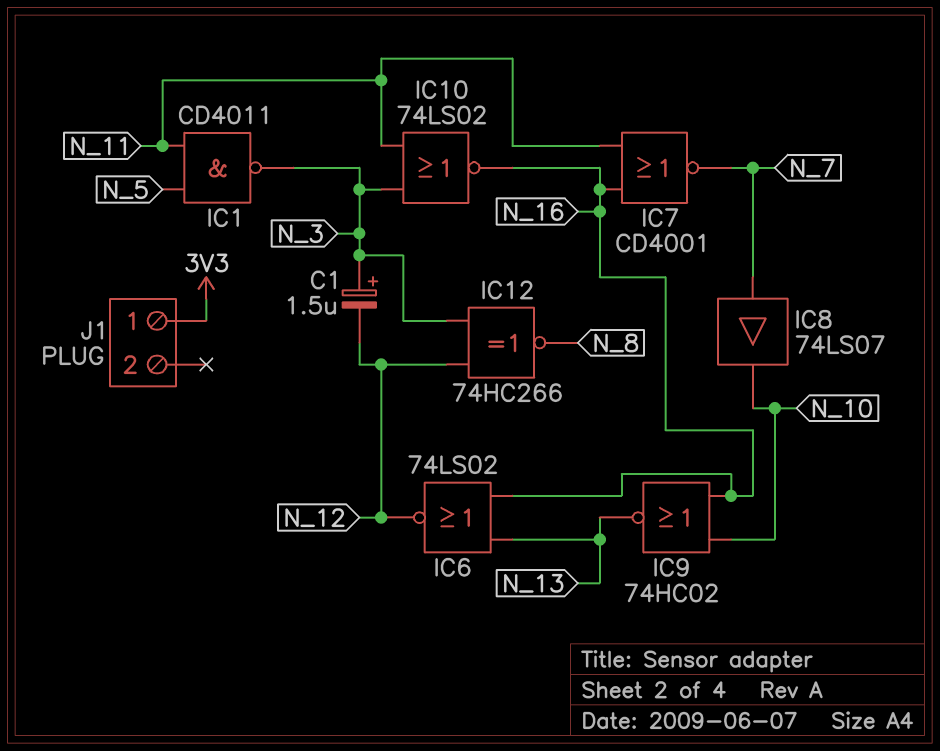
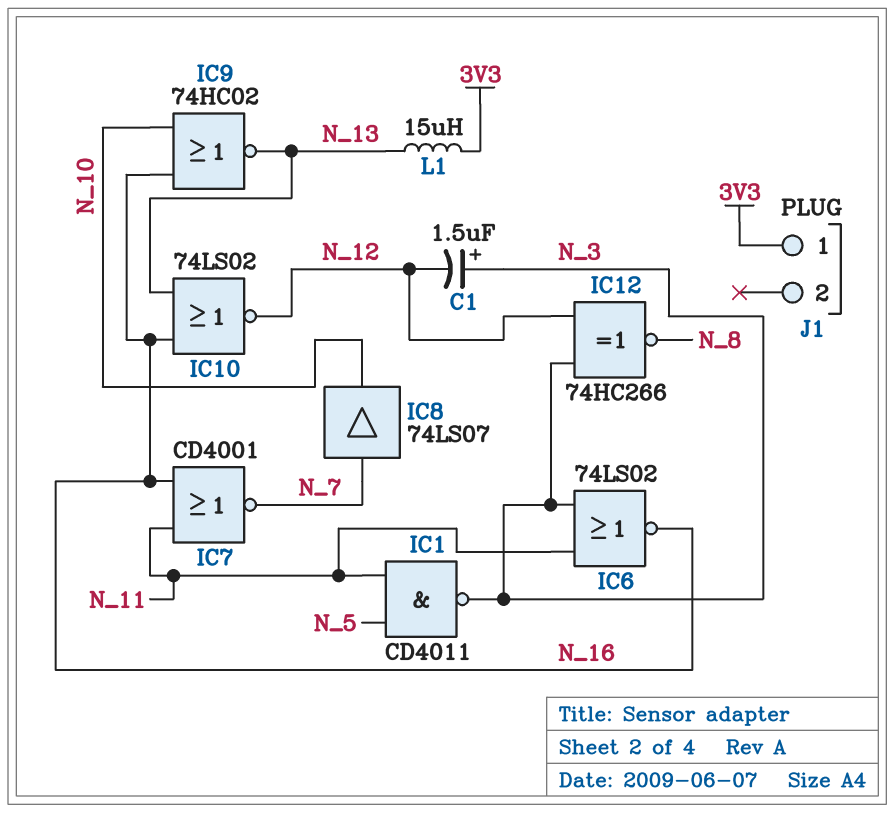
IC6: NOR 74LS02 (in N_13, in N_16, out N_12) -> NOR 74LS02 (in N_3, in N_11, out N_16)
IC10: NOR 74LS02 (in N_3, in N_11, out N_16) -> NOR 74LS02 (in N_13, in N_16, out N_12)
L1: none -> 15uH (3V3, N_13)

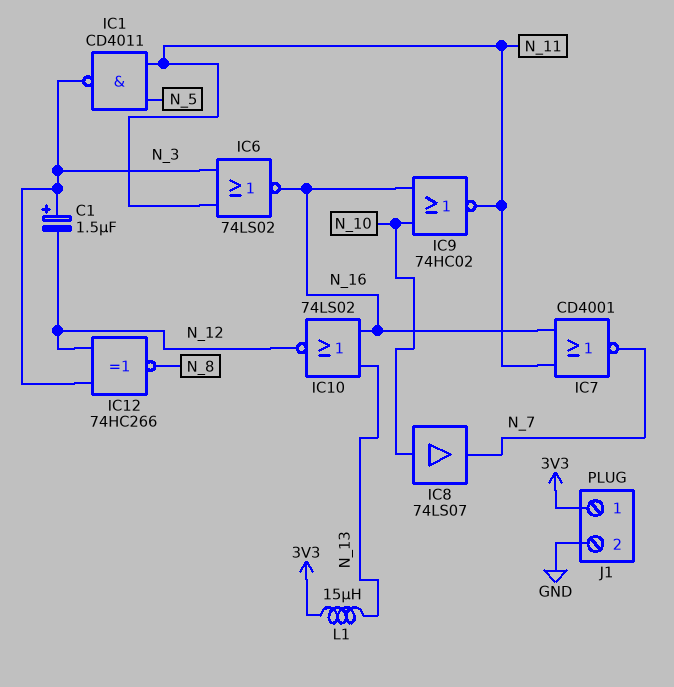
IC8: buffer 74LS07 (in N_7, out N_10) -> buffer 74LS07 (in N_10, out N_7)
IC9: NOR 74HC02 (in N_10, in N_16, out N_13) -> NOR 74HC02 (in N_10, in N_16, out N_11)
J1 pin 2: none -> GND

